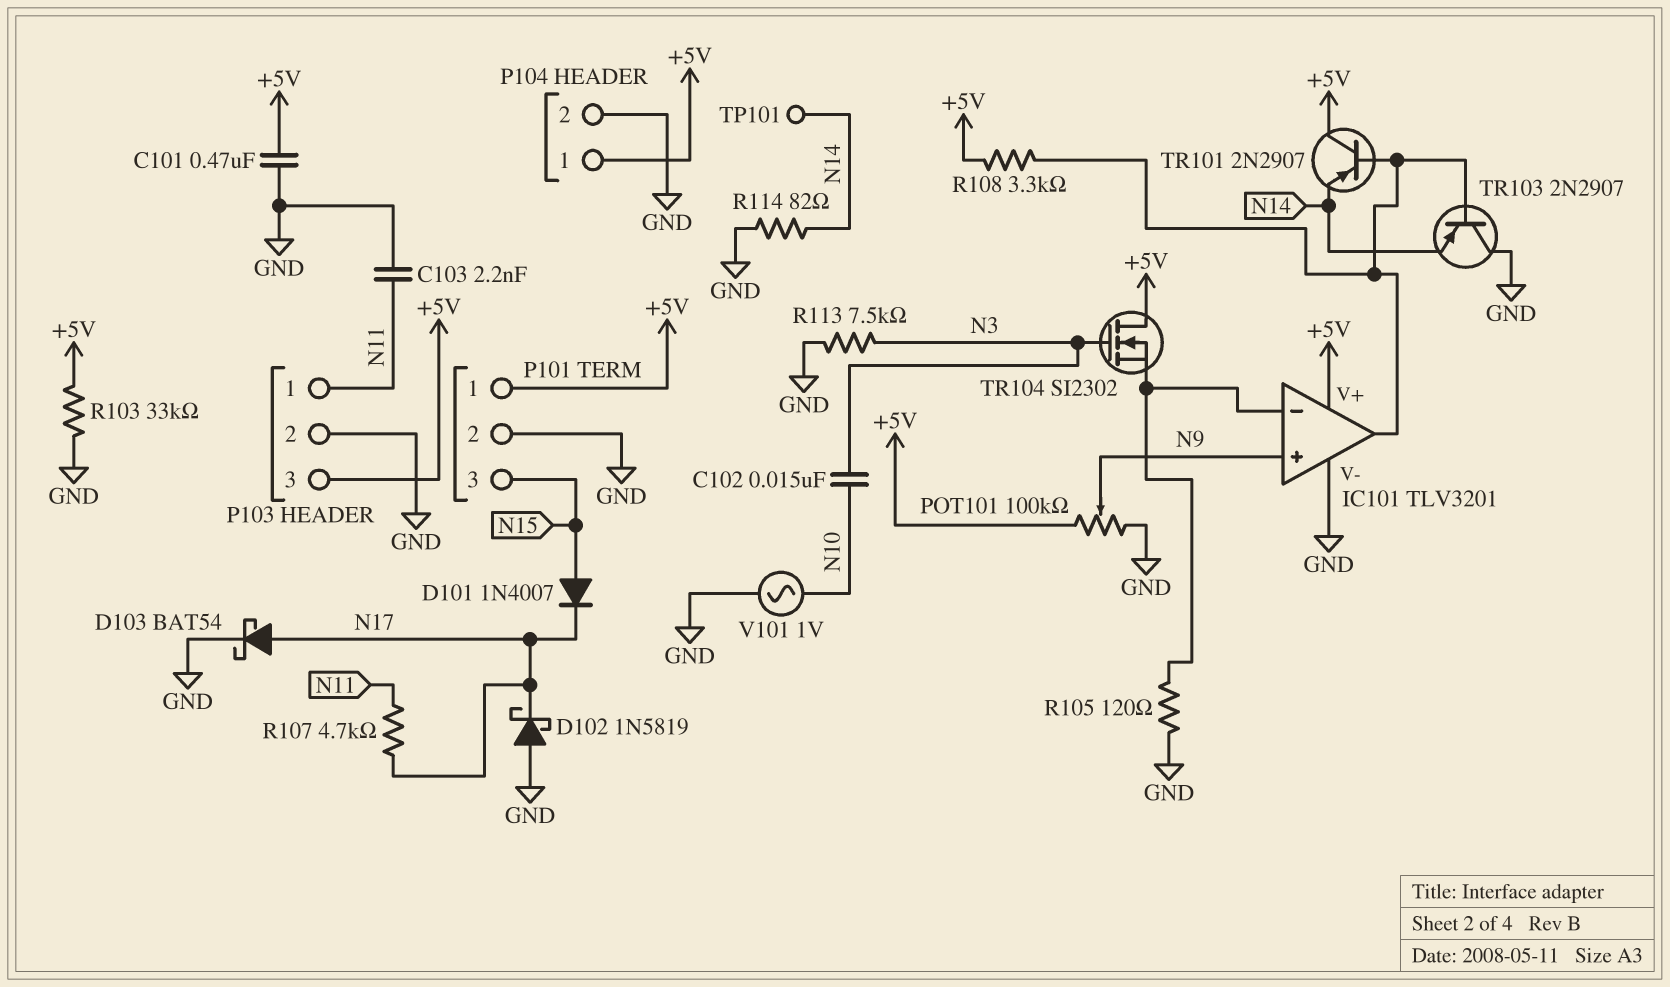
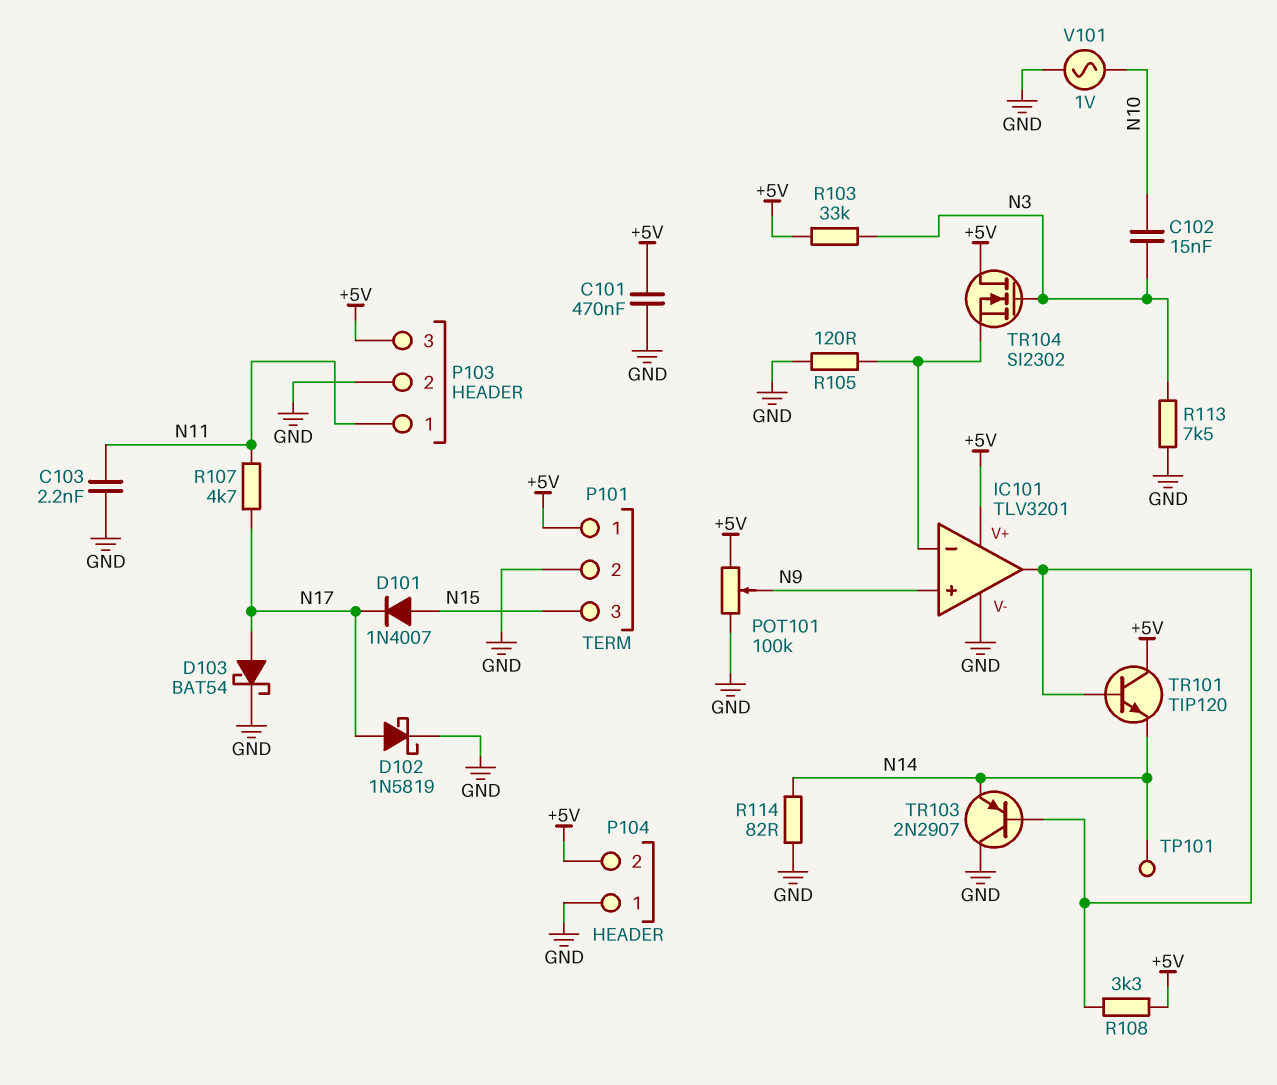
D102: schottky 1N5819 (A GND, K N17) -> schottky 1N5819 (A N17, K GND)
P104 pin 1: +5V -> GND
P104 pin 2: GND -> +5V
R103: 33k (+5V, GND) -> 33k (+5V, N3)
TR101: PNP 2N2907 (B IC101/out, C +5V, E N14) -> NPN TIP120 (B IC101/out, C +5V, E N14)

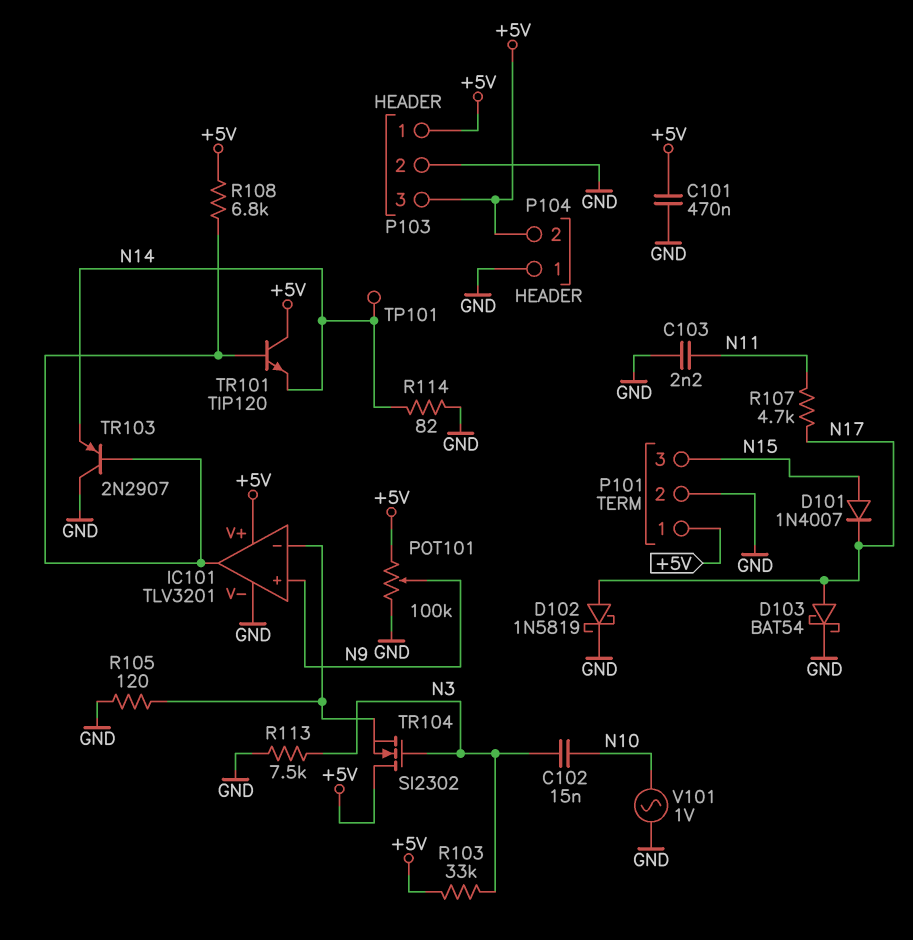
P103 pin 1: N11 -> +5V
R108: 3.3k (+5V, IC101/out) -> 6.8k (+5V, IC101/out)

